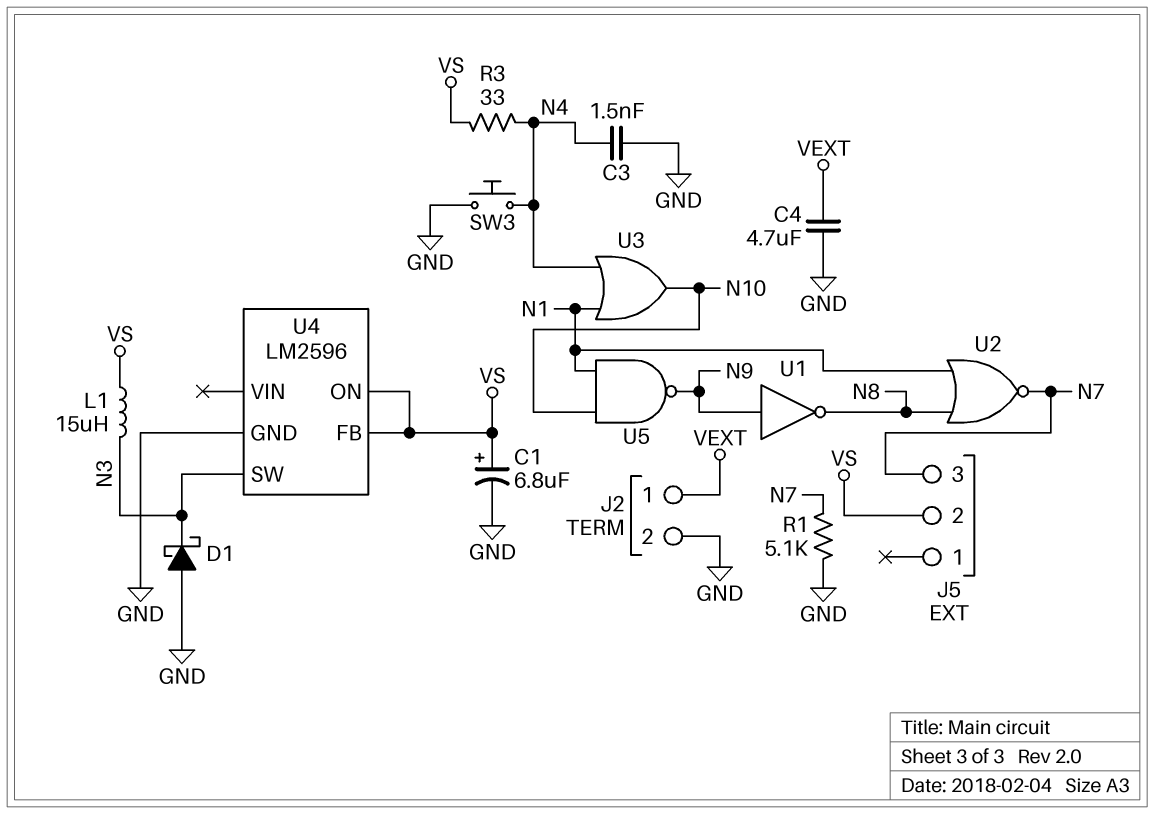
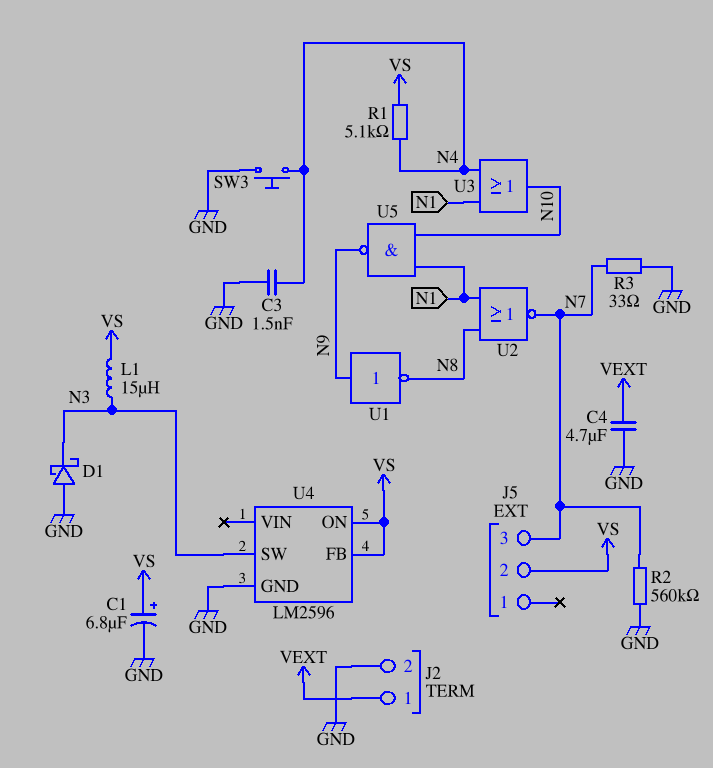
R1: 5.1k (GND, N7) -> 5.1k (N4, VS)
R2: none -> 560k (GND, N7)
R3: 33 (N4, VS) -> 33 (GND, N7)

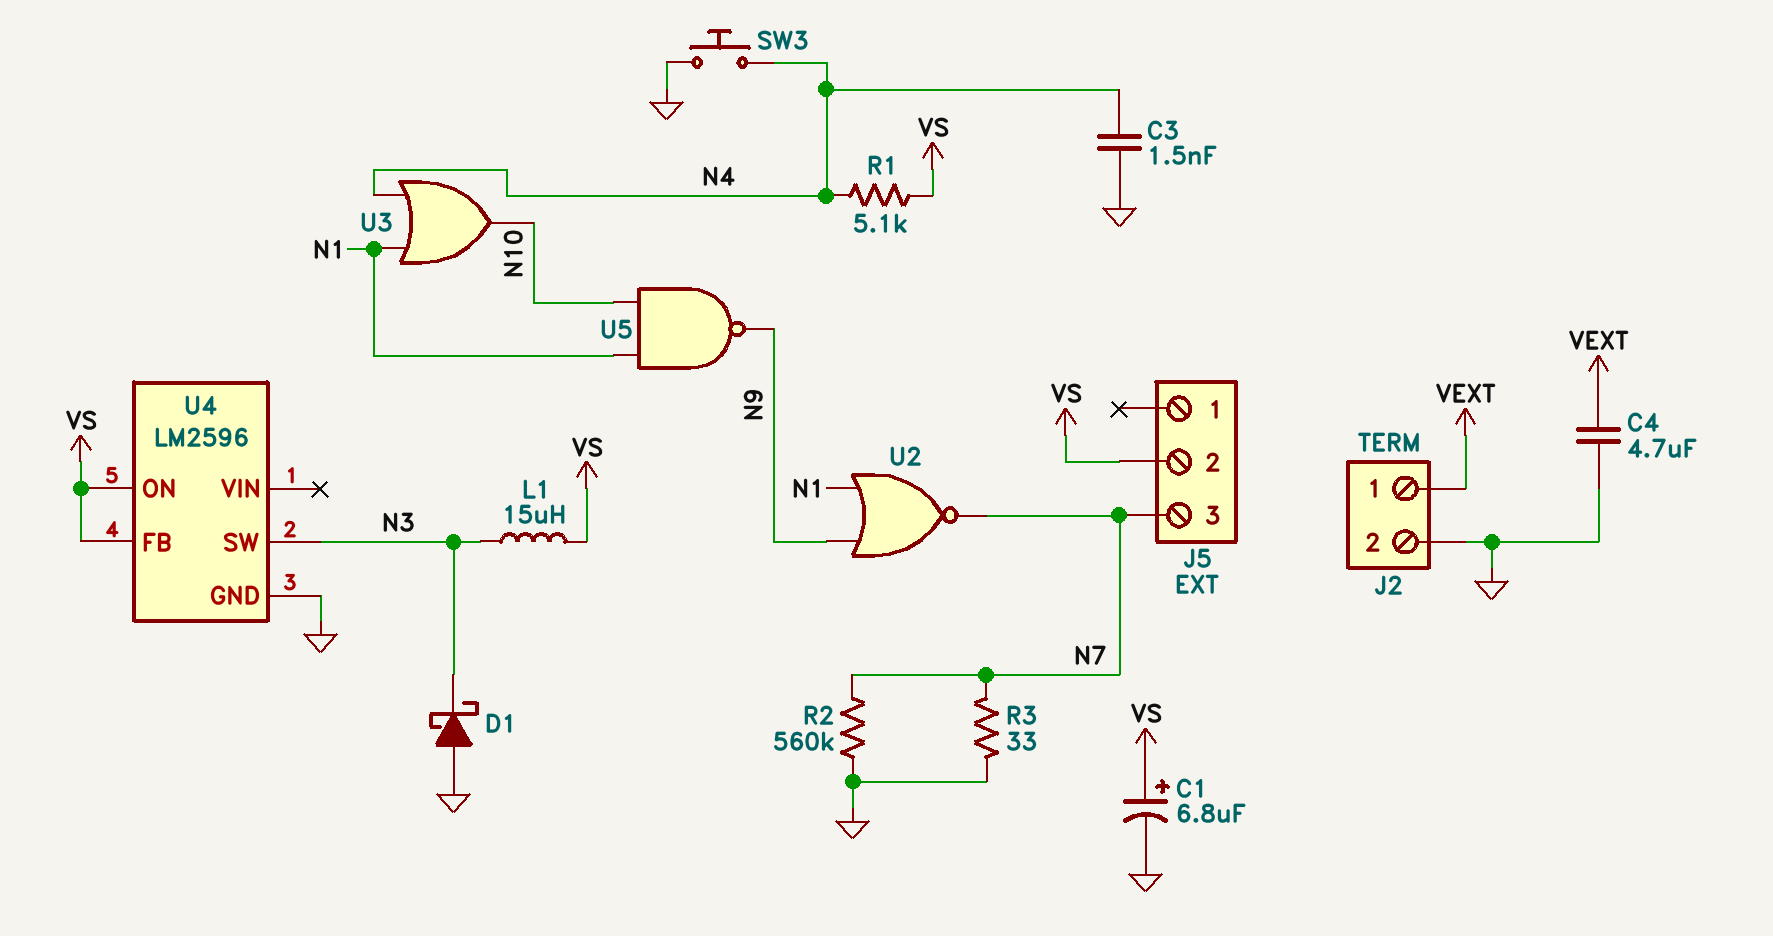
U1: NOT (in N9, out N8) -> none
U2: NOR (in N1, in N8, out N7) -> NOR (in N1, in N9, out N7)

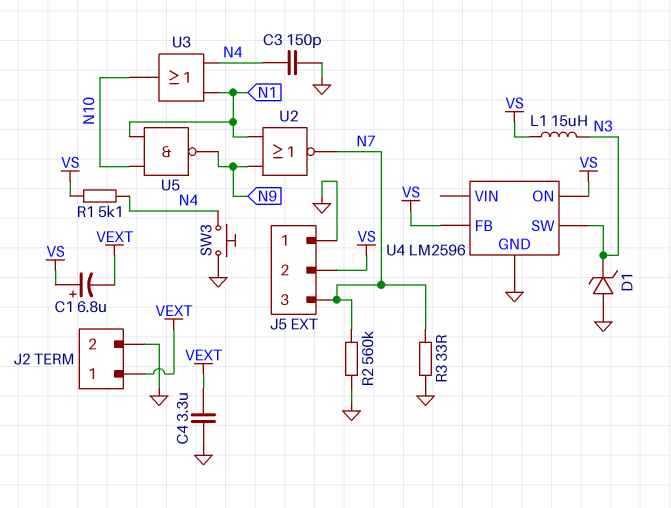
C1: 6.8uF (plus VS, minus GND) -> 6.8uF (plus VS, minus VEXT)
C3: 1.5nF (GND, N4) -> 150pF (GND, N4)
C4: 4.7uF (GND, VEXT) -> 3.3uF (GND, VEXT)
D1: schottky (A GND, K N3) -> zener (A GND, K N3)
J5 pin 1: none -> GND

